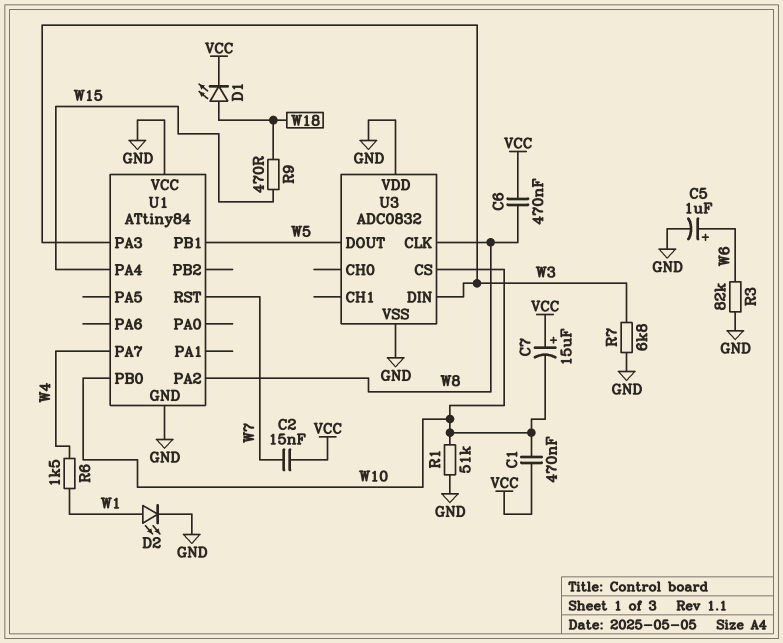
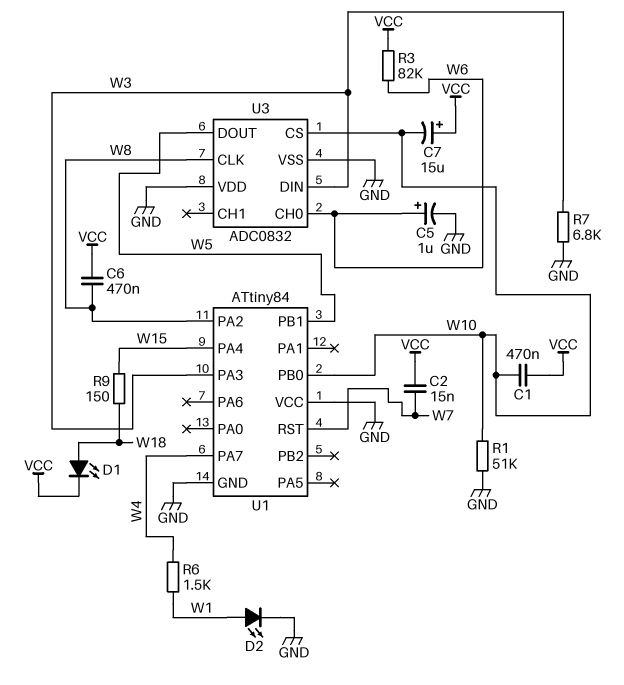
R3: 82k (GND, W6) -> 82k (VCC, W6)
R9: 470 (W15, W18) -> 150 (W15, W18)
U3 pin CH0: none -> W6

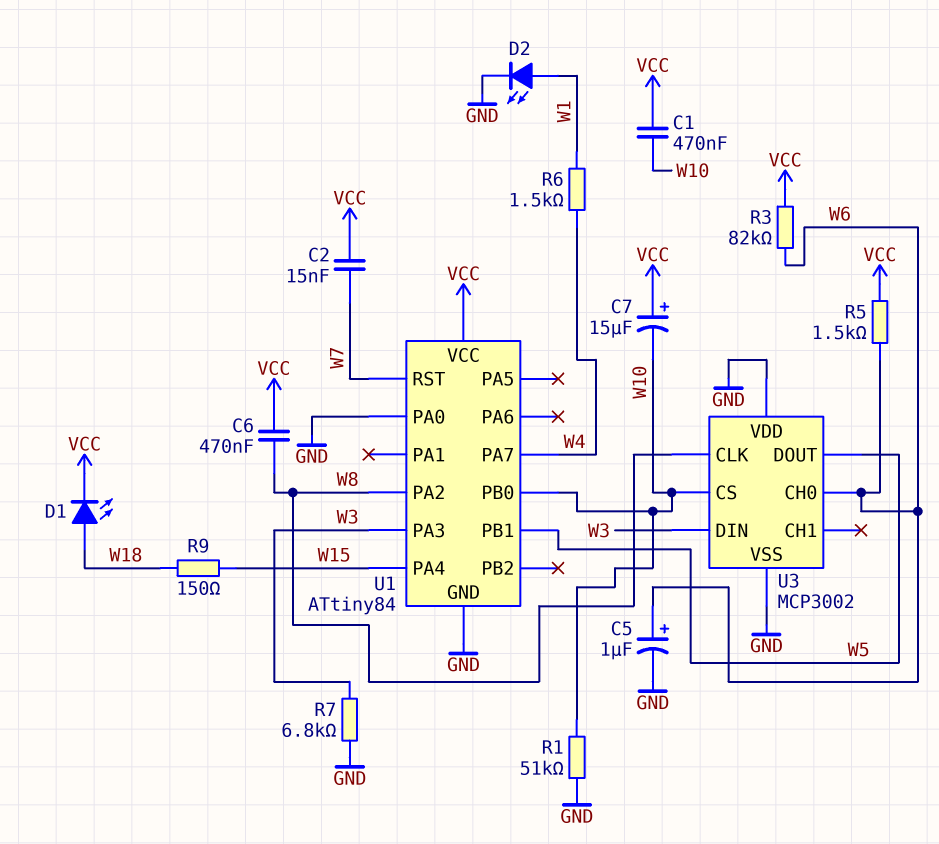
R5: none -> 1.5k (VCC, W6)
U1 pin PA0: none -> GND
U1 pin VCC: GND -> VCC
U3: ADC0832 -> MCP3002

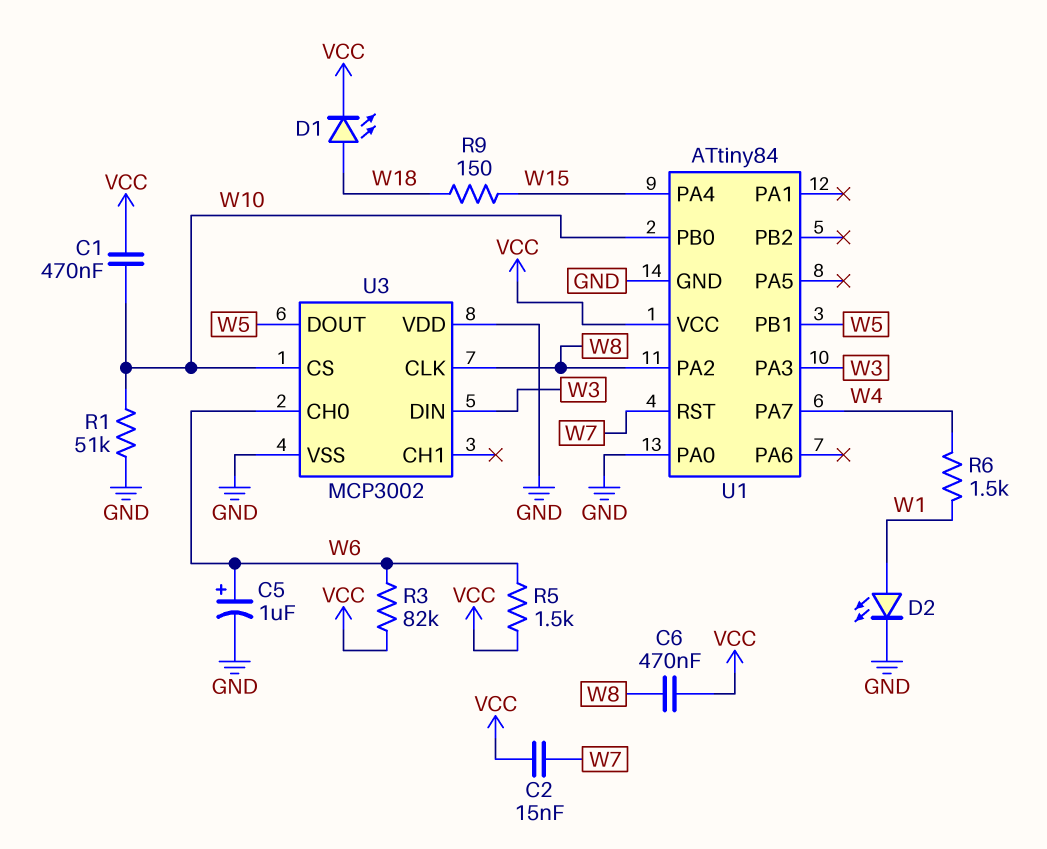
C7: 15uF (plus VCC, minus W10) -> none
R7: 6.8k (GND, W3) -> none

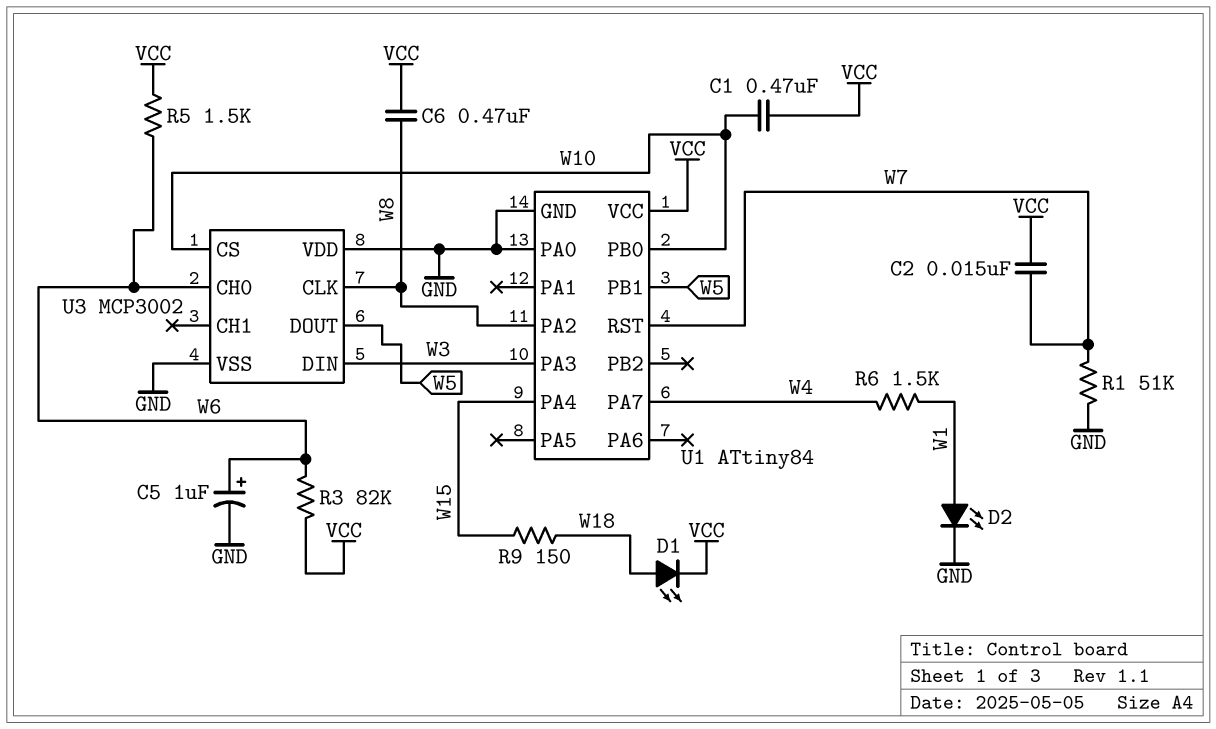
R1: 51k (GND, W10) -> 51k (GND, W7)

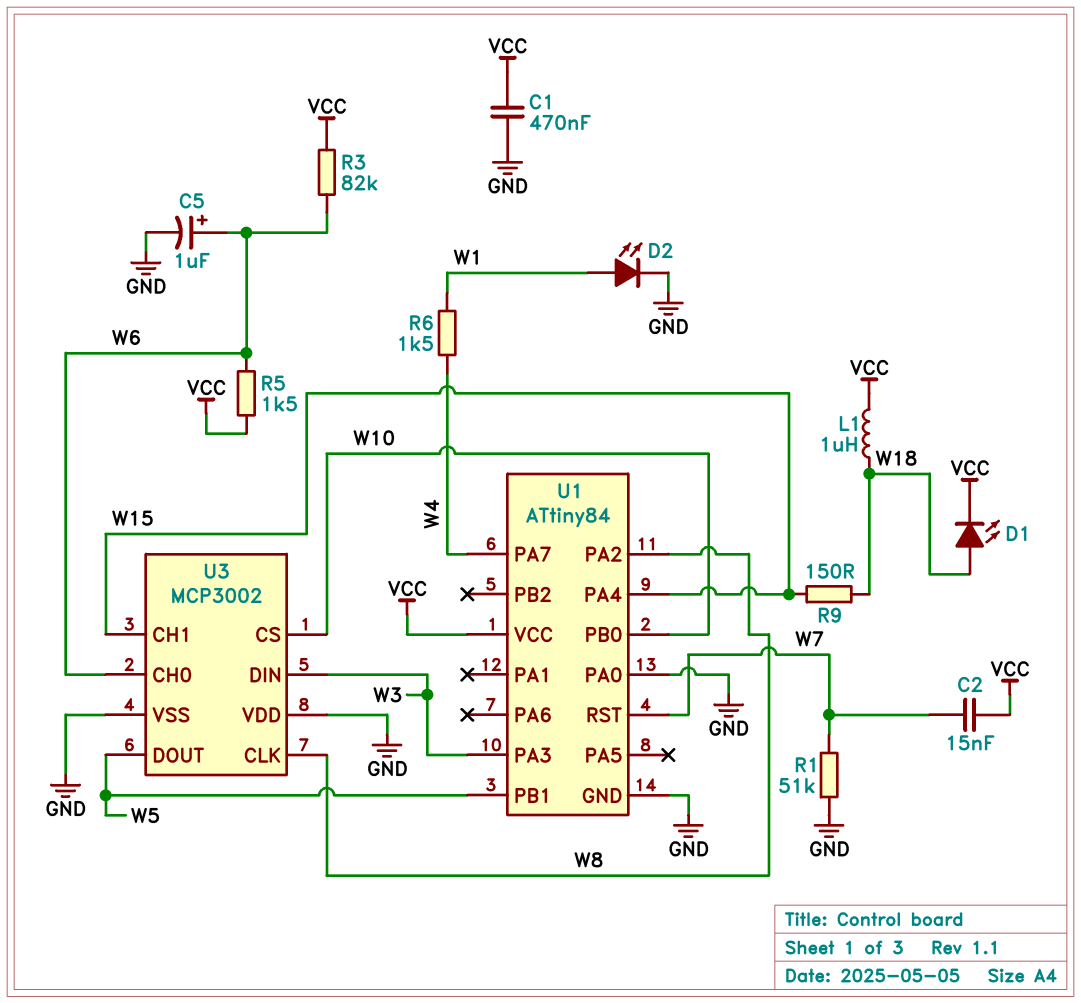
C1: 470nF (VCC, W10) -> 470nF (GND, VCC)
C6: 470nF (VCC, W8) -> none
L1: none -> 1uH (VCC, W18)
U3 pin CH1: none -> W15

